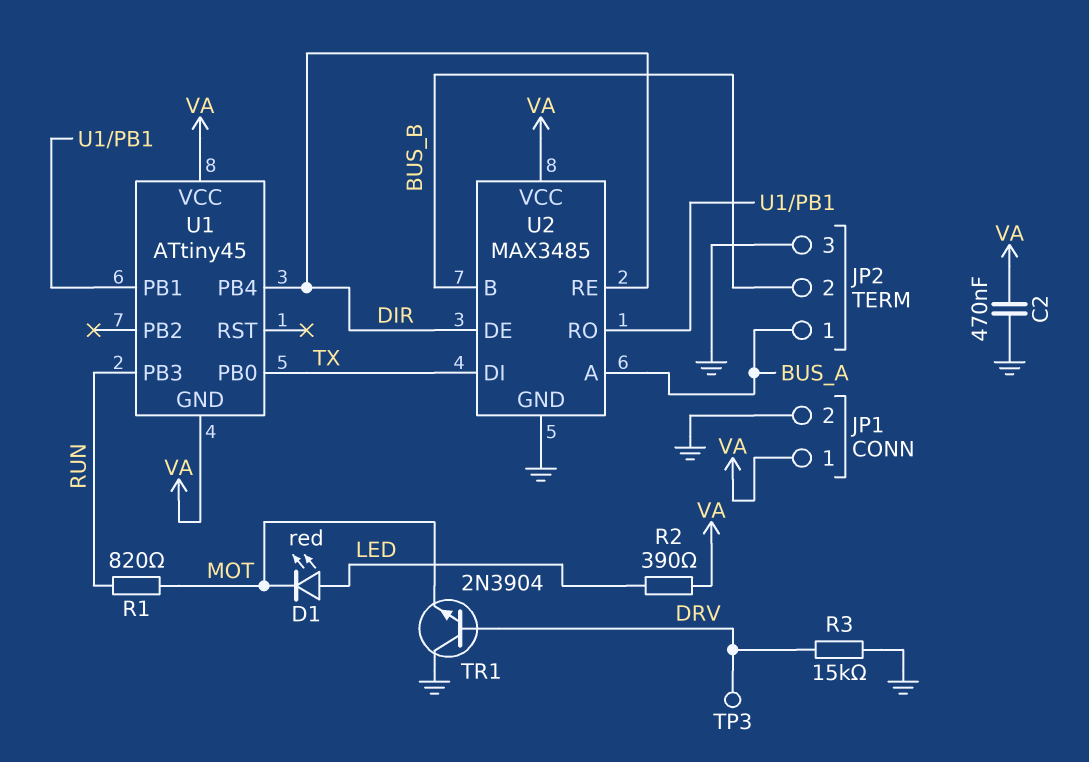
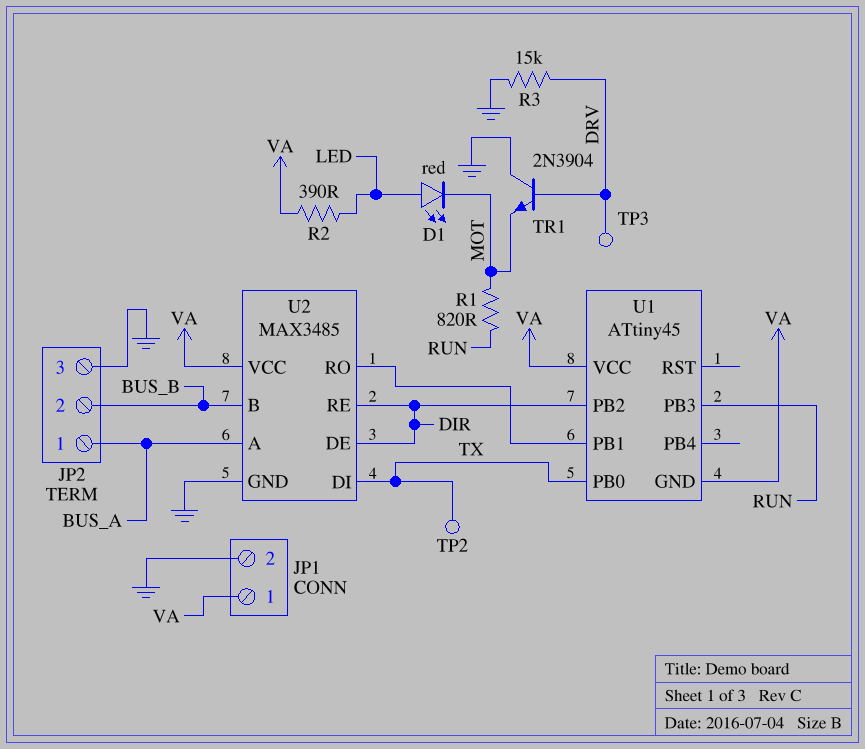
C2: 470nF (GND, VA) -> none
TP2: none -> test point (TX)
U1 pin PB2: none -> DIR
U1 pin PB4: DIR -> none

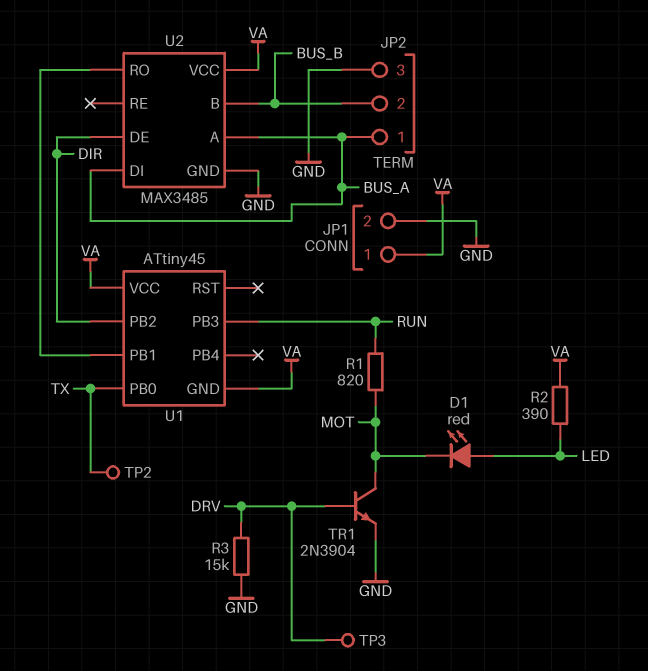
TR1: NPN 2N3904 (B DRV, C GND, E MOT) -> NPN 2N3904 (B DRV, C MOT, E GND)
U2 pin DI: TX -> BUS_A
U2 pin RE: DIR -> none

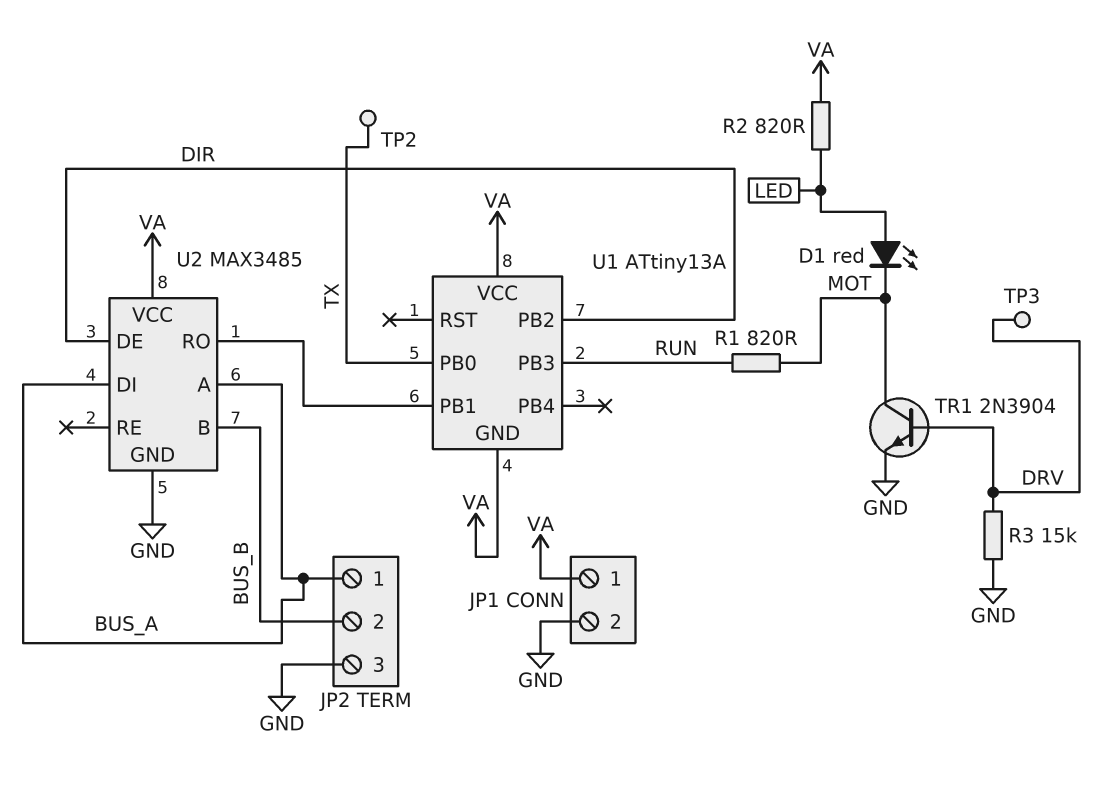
R2: 390 (LED, VA) -> 820 (LED, VA)
U1: ATtiny45 -> ATtiny13A

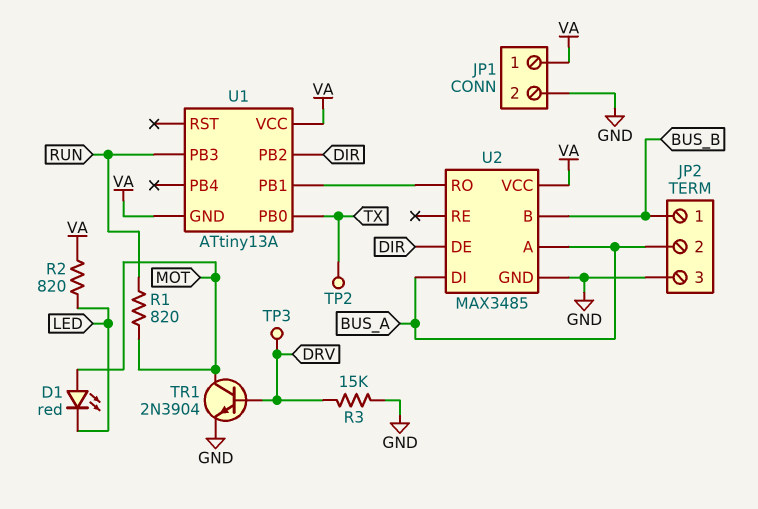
D1: LED red (A LED, K MOT) -> LED red (A MOT, K LED)
JP2 pin 1: BUS_A -> BUS_B
JP2 pin 2: BUS_B -> BUS_A

